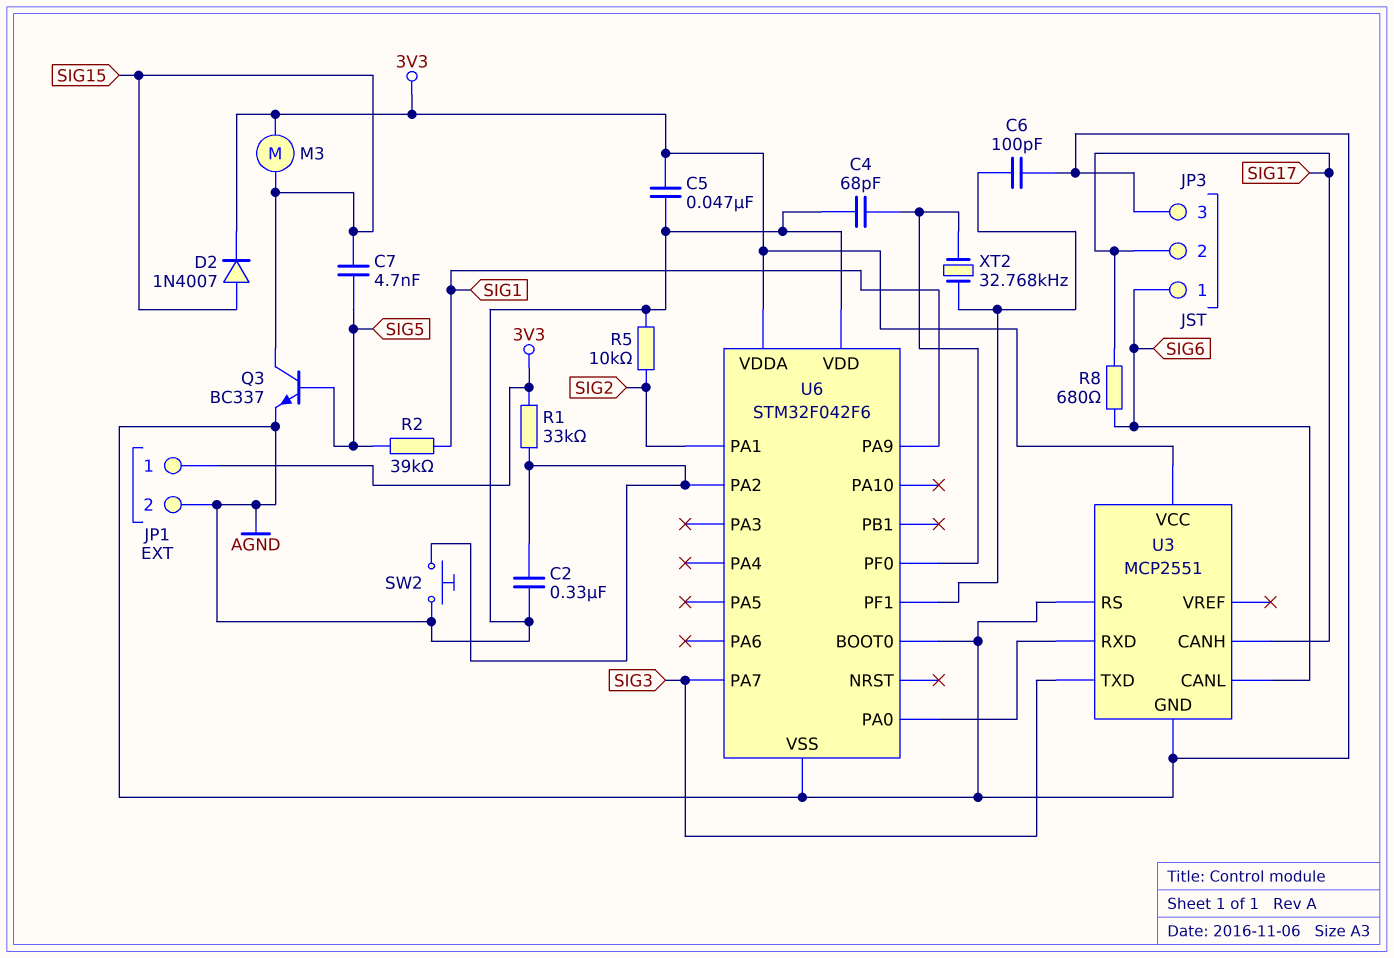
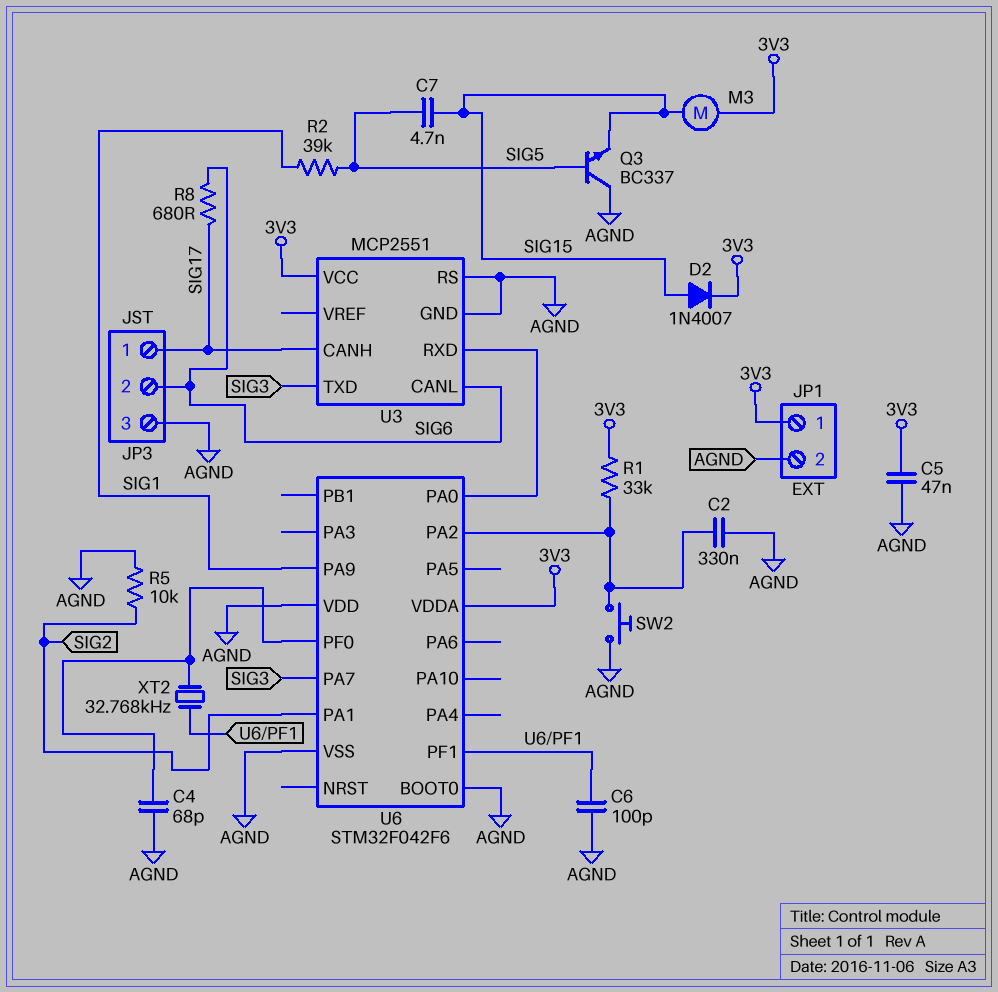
JP3 pin 1: SIG6 -> SIG17
JP3 pin 2: SIG17 -> SIG6
Q3: NPN BC337 (B SIG5, C SIG15, E AGND) -> NPN BC337 (B SIG5, C AGND, E SIG15)

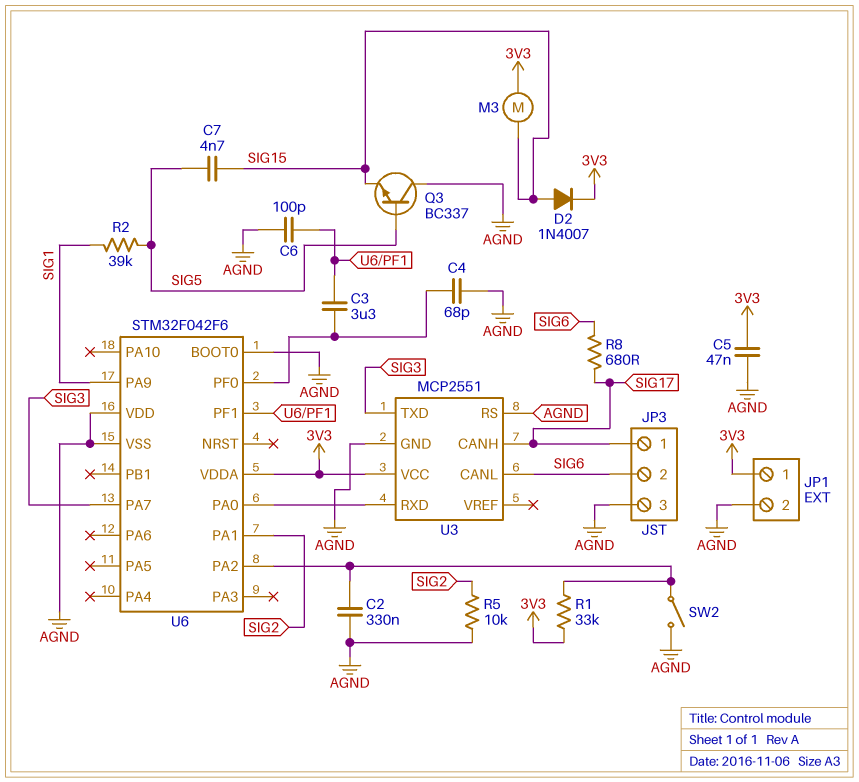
C3: none -> 3.3uF (U6/PF0, U6/PF1)
SW2: button (AGND, U6/PA2) -> switch (AGND, U6/PA2)
XT2: 32.768kHz (U6/PF0, U6/PF1) -> none

